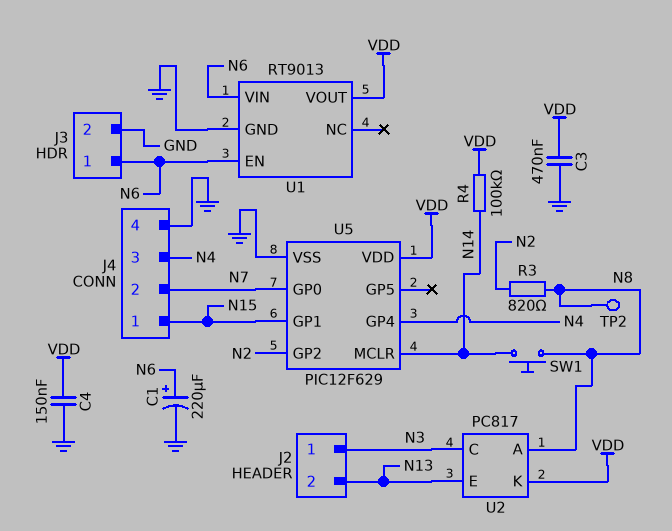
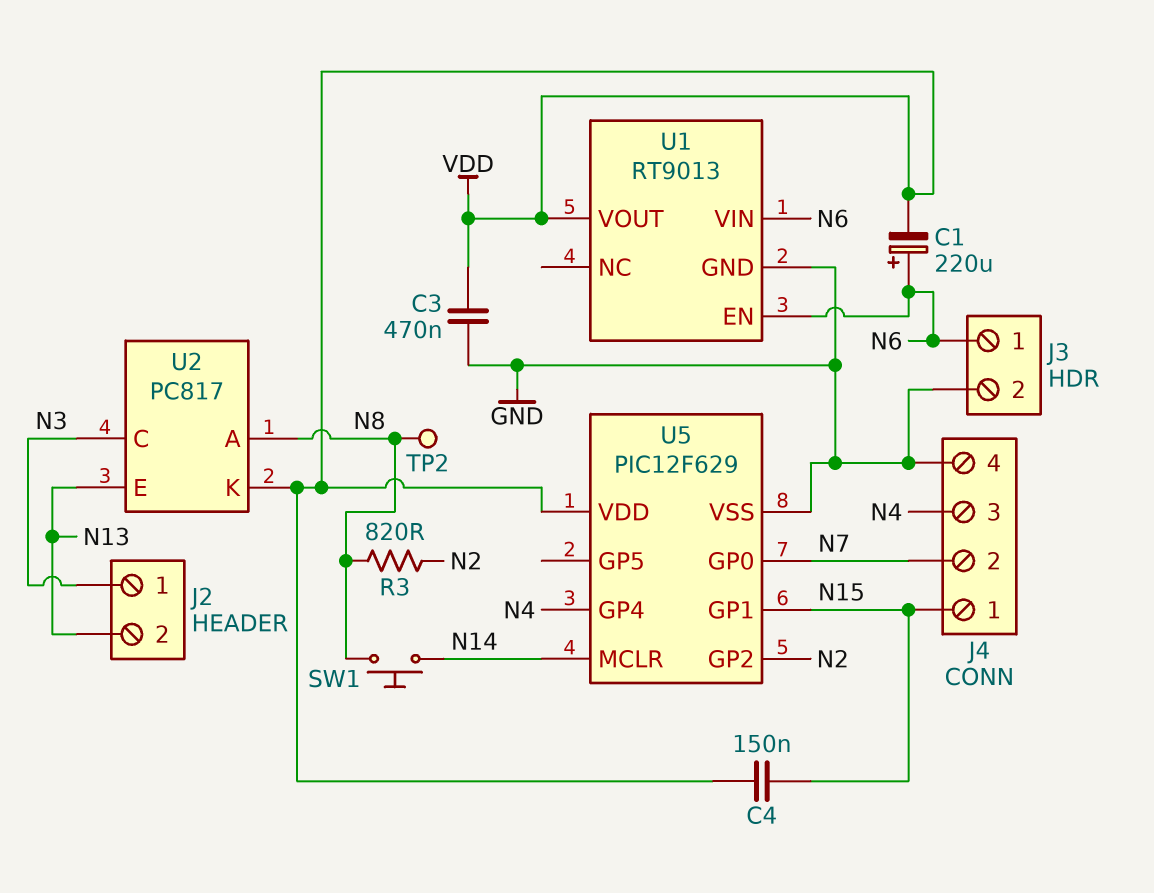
C1: 220uF (plus N6, minus GND) -> 220uF (plus N6, minus VDD)
C4: 150nF (GND, VDD) -> 150nF (N15, VDD)
R4: 100k (N14, VDD) -> none

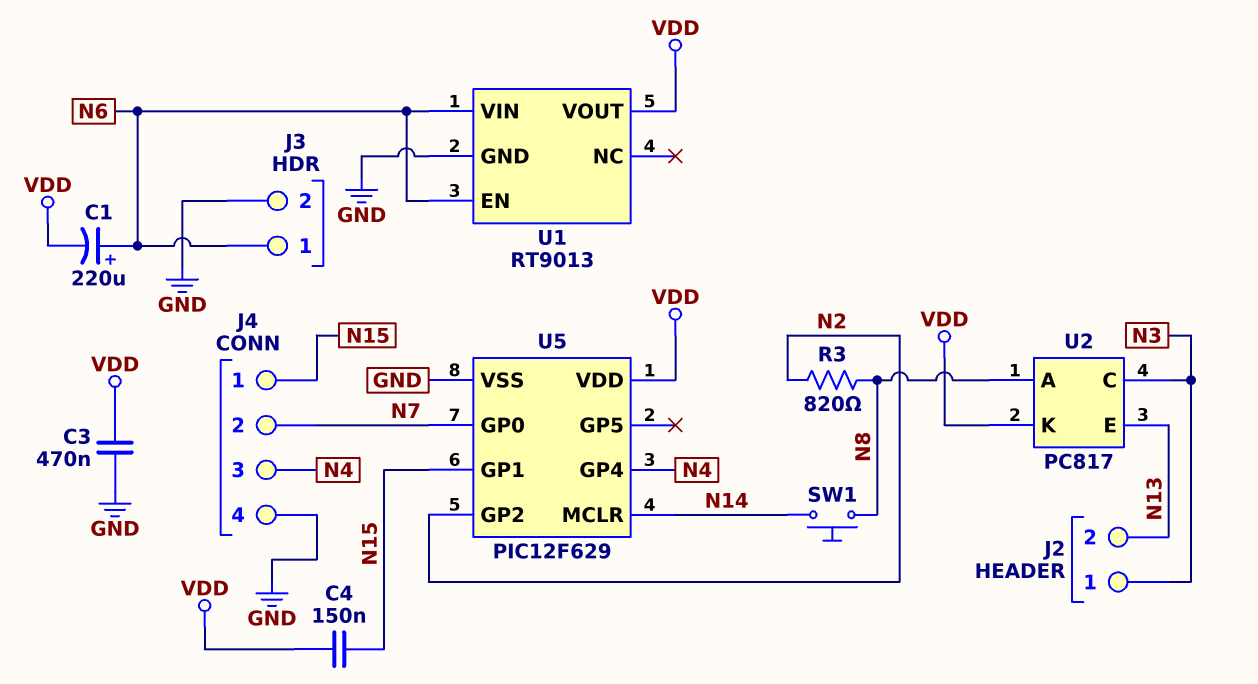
TP2: test point (N8) -> none

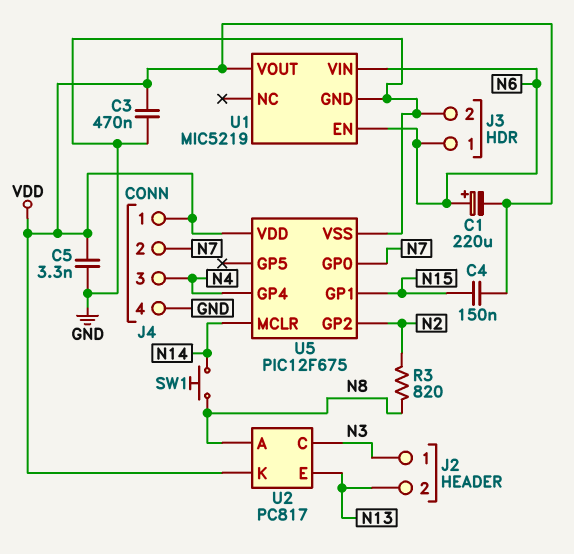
C5: none -> 3.3nF (GND, VDD)
J4 pin 1: N15 -> VDD
U1: RT9013 -> MIC5219
U5: PIC12F629 -> PIC12F675

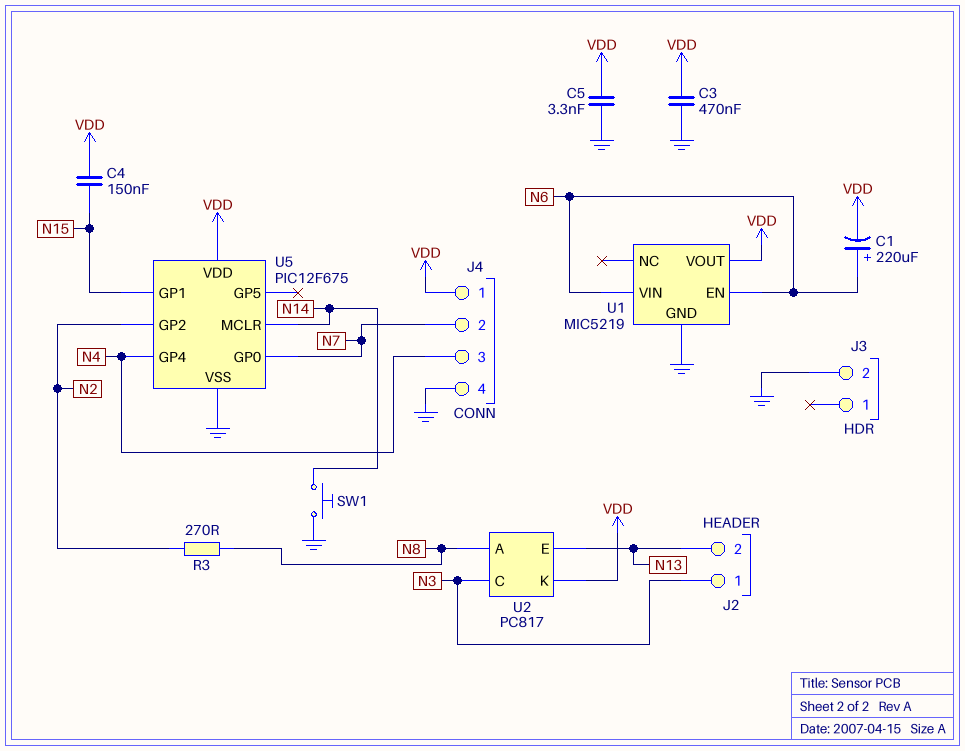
J3 pin 1: N6 -> none
R3: 820 (N2, N8) -> 270 (N2, N8)
SW1: button (N8, N14) -> button (GND, N14)

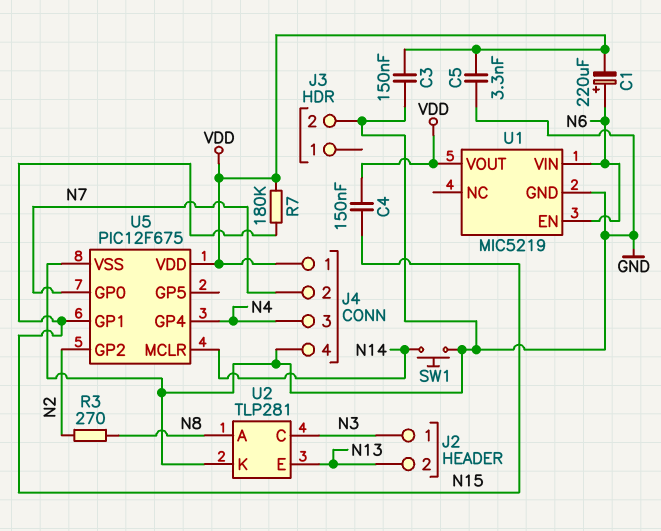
C3: 470nF (GND, VDD) -> 150nF (GND, VDD)
R7: none -> 180k (N15, VDD)
U2: PC817 -> TLP281
U2 pin K: VDD -> GND

